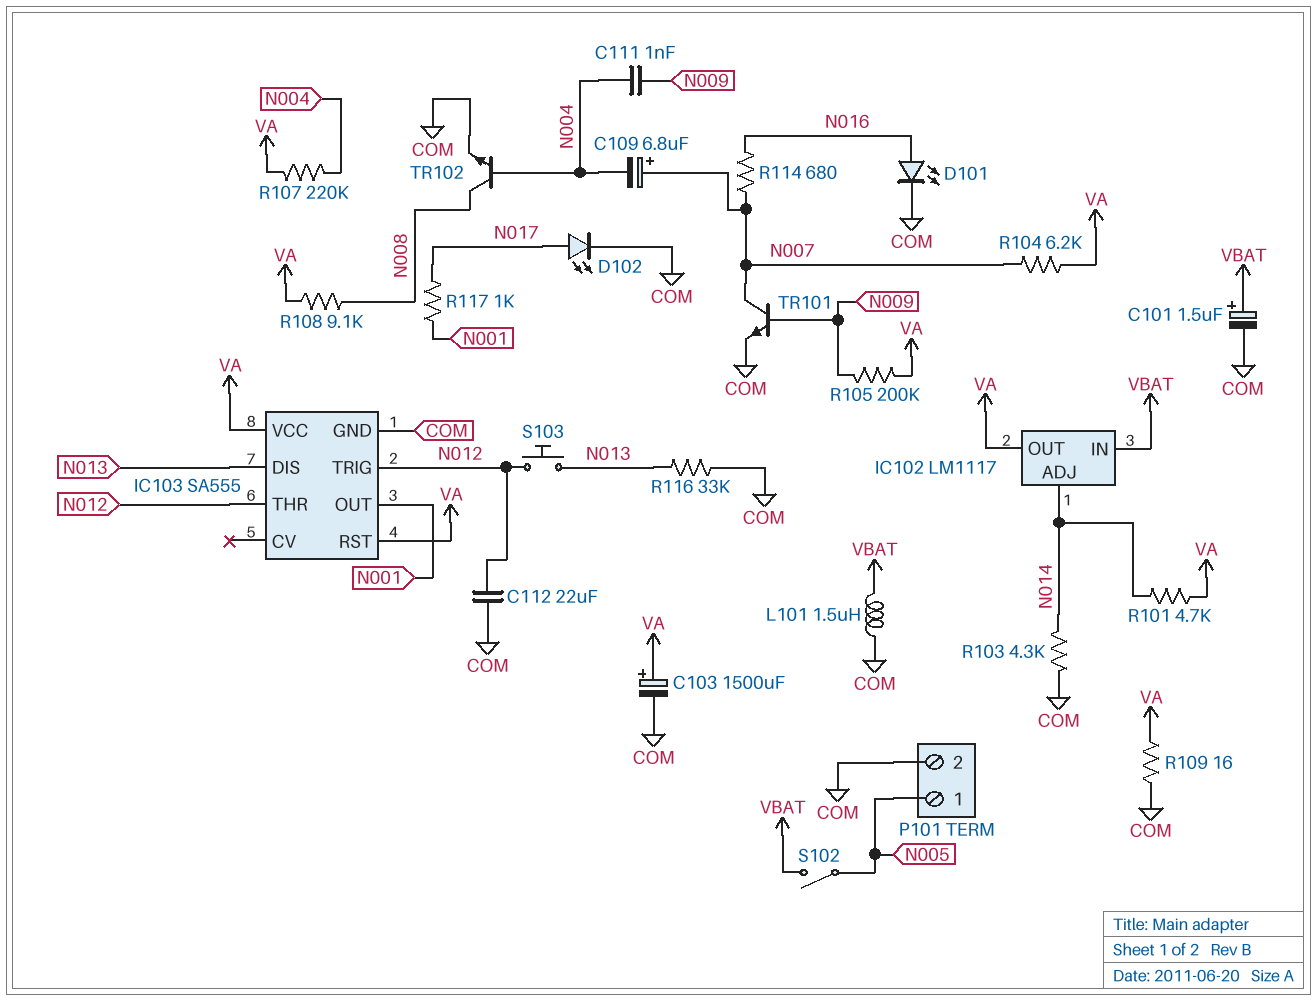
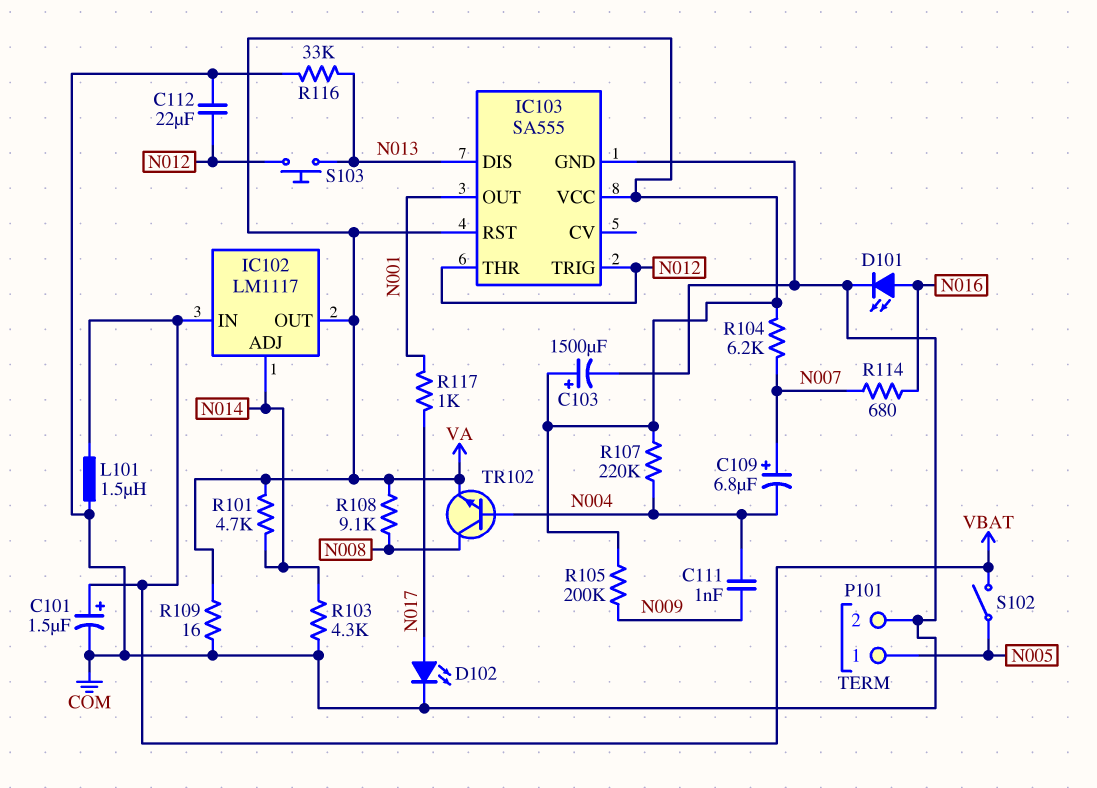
TR101: NPN (B N009, C N007, E COM) -> none
TR102: NPN (B N004, C N008, E COM) -> NPN (B N004, C N008, E VA)

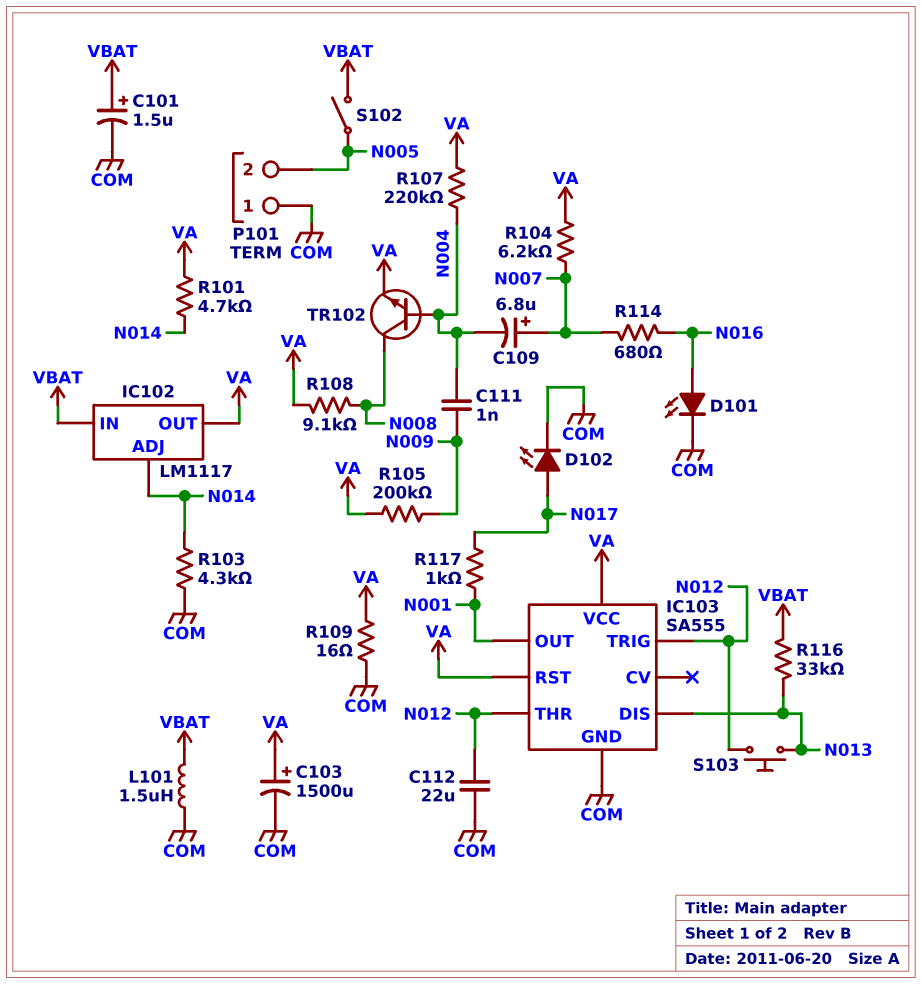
P101 pin 1: N005 -> COM
P101 pin 2: COM -> N005
R116: 33k (COM, N013) -> 33k (N013, VBAT)

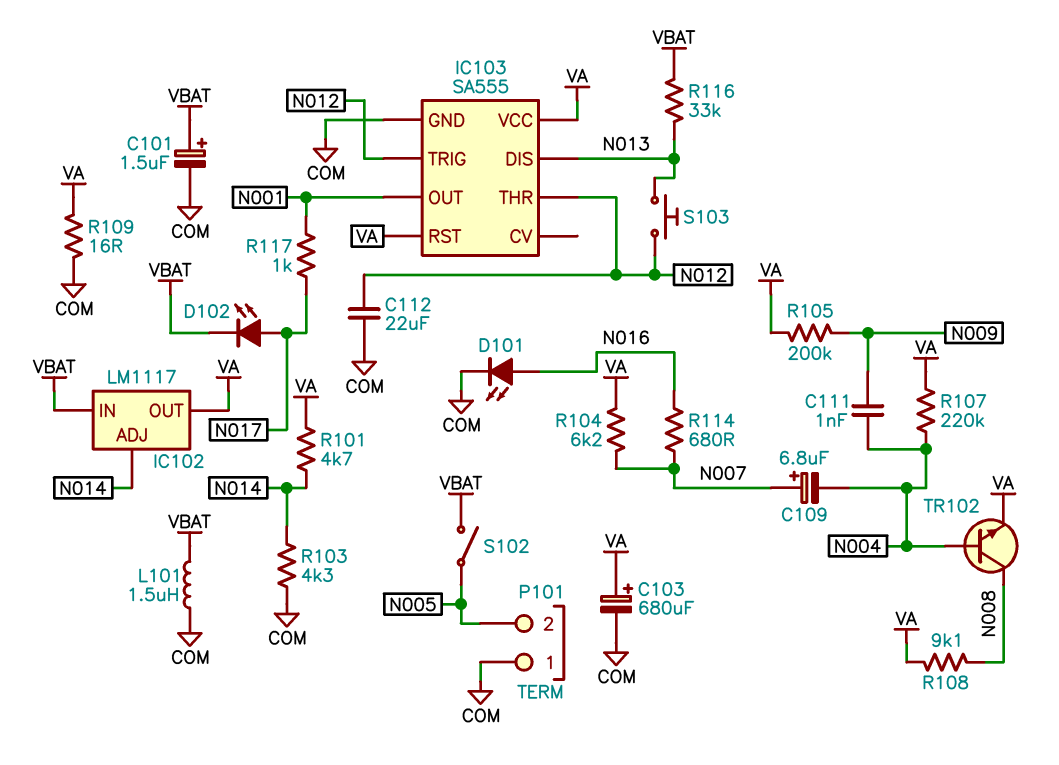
C103: 1500uF (plus VA, minus COM) -> 680uF (plus VA, minus COM)
D102: LED (A N017, K COM) -> LED (A N017, K VBAT)

